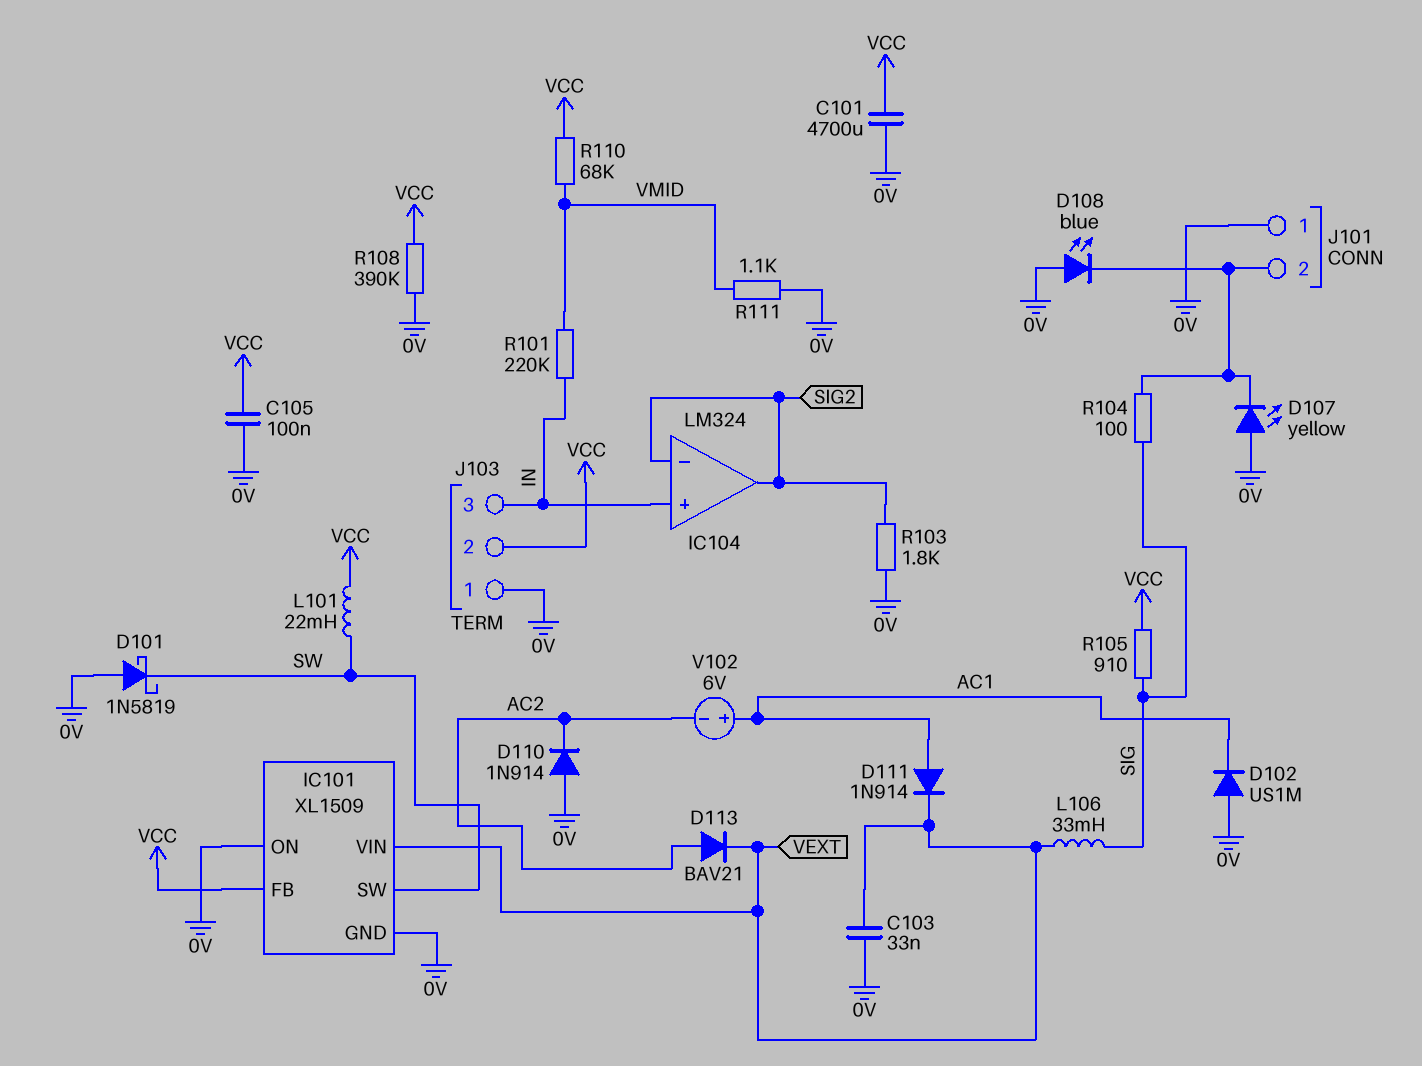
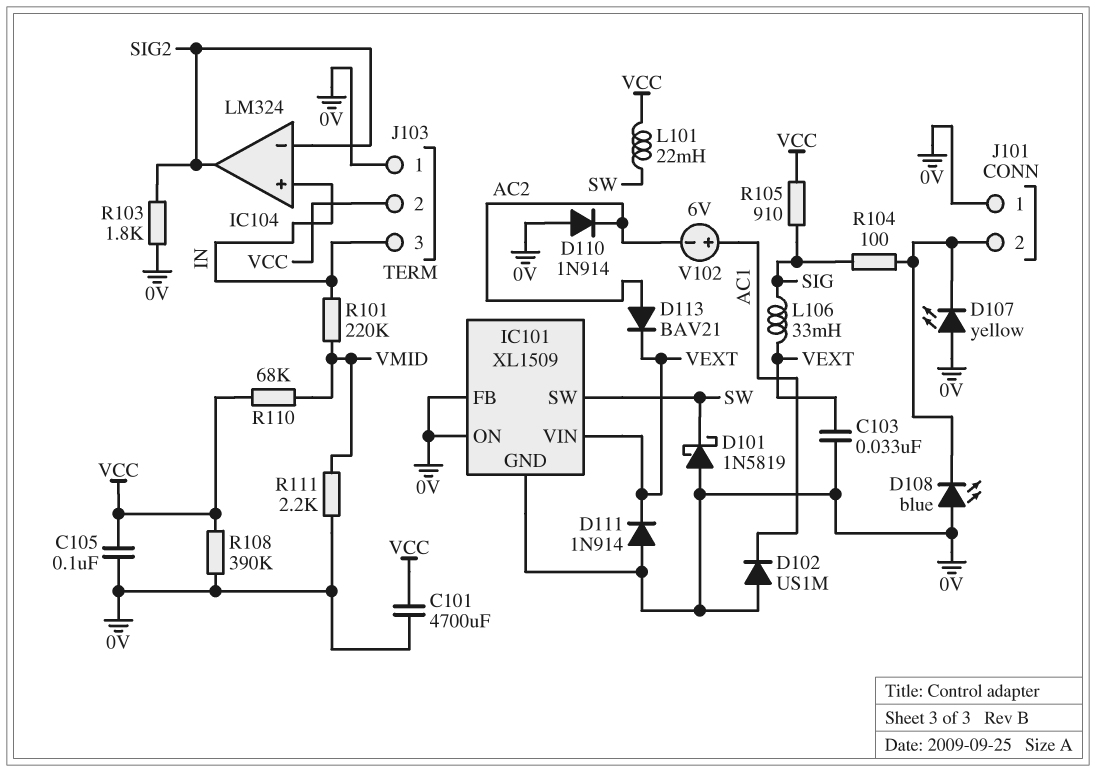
D111: diode 1N914 (A AC1, K VEXT) -> diode 1N914 (A 0V, K VEXT)
IC101 pin FB: VCC -> 0V
R111: 1.1k (0V, VMID) -> 2.2k (0V, VMID)

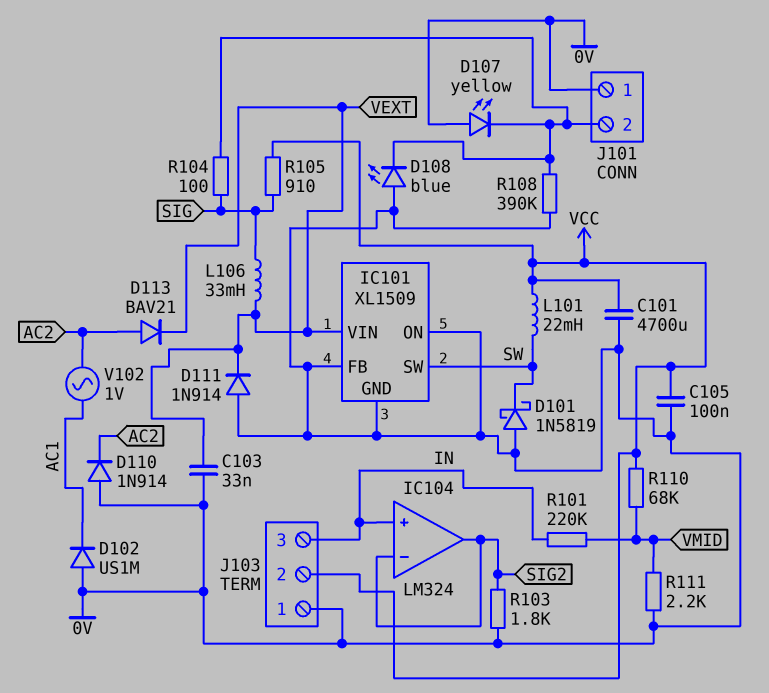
R108: 390k (0V, VCC) -> 390k (0V, J101/2)
V102: 6V (plus AC1, minus AC2) -> AC 1V (AC1, AC2)

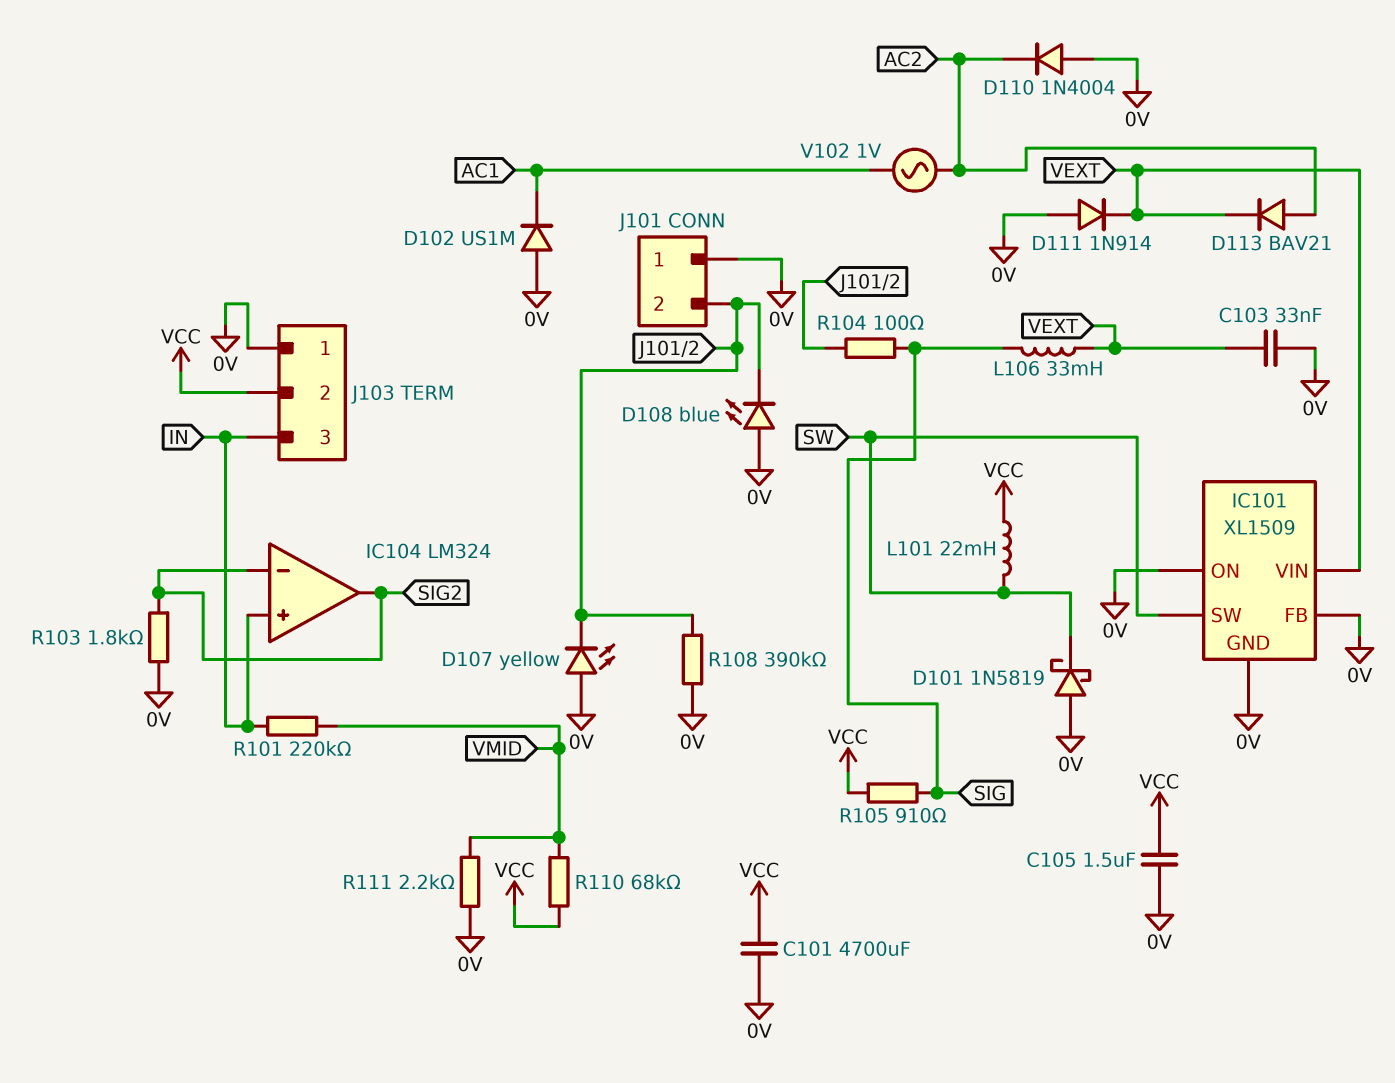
C105: 100nF (0V, VCC) -> 1.5uF (0V, VCC)
D110: diode 1N914 (A 0V, K AC2) -> diode 1N4004 (A 0V, K AC2)

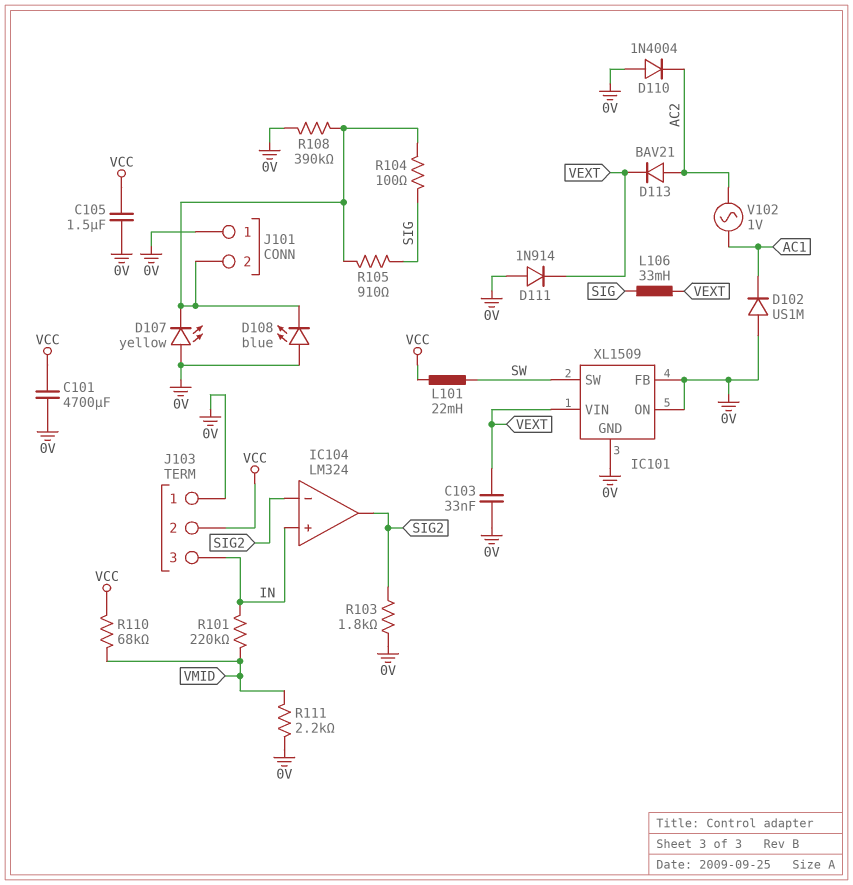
D101: schottky 1N5819 (A 0V, K SW) -> none
R105: 910 (SIG, VCC) -> 910 (J101/2, SIG)

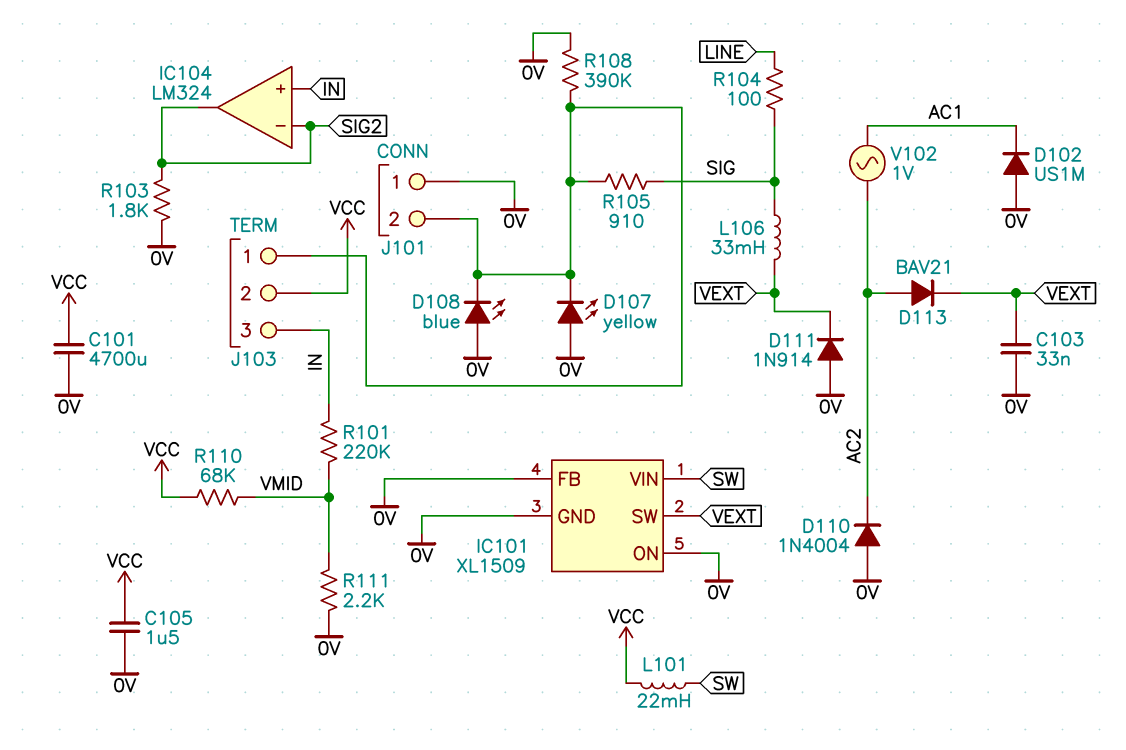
IC101 pin SW: SW -> VEXT
IC101 pin VIN: VEXT -> SW
J103 pin 1: 0V -> J101/2
R104: 100 (J101/2, SIG) -> 100 (LINE, SIG)

